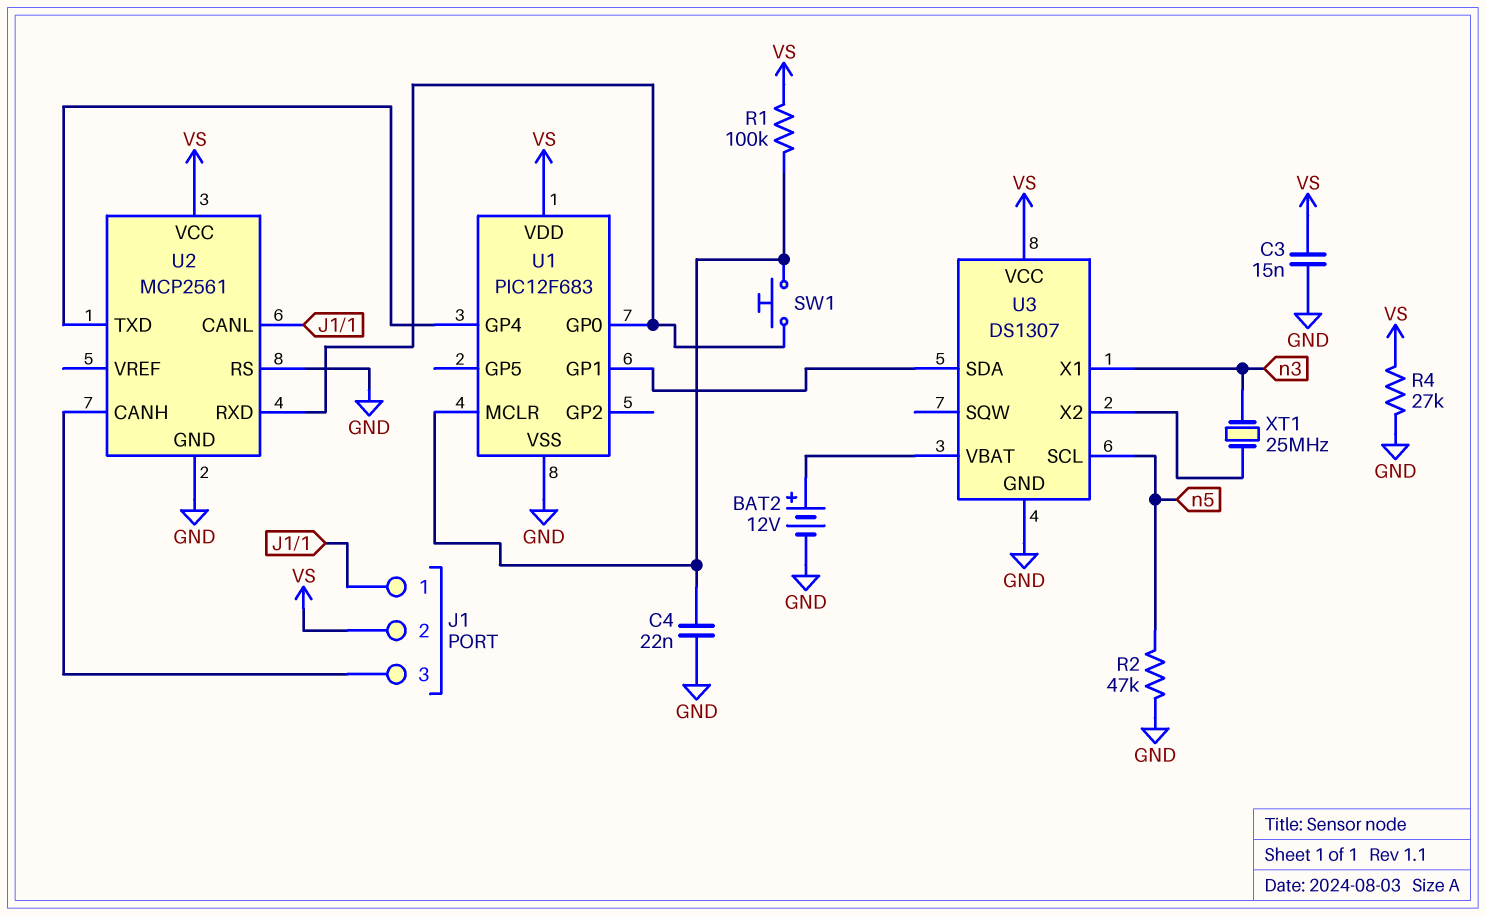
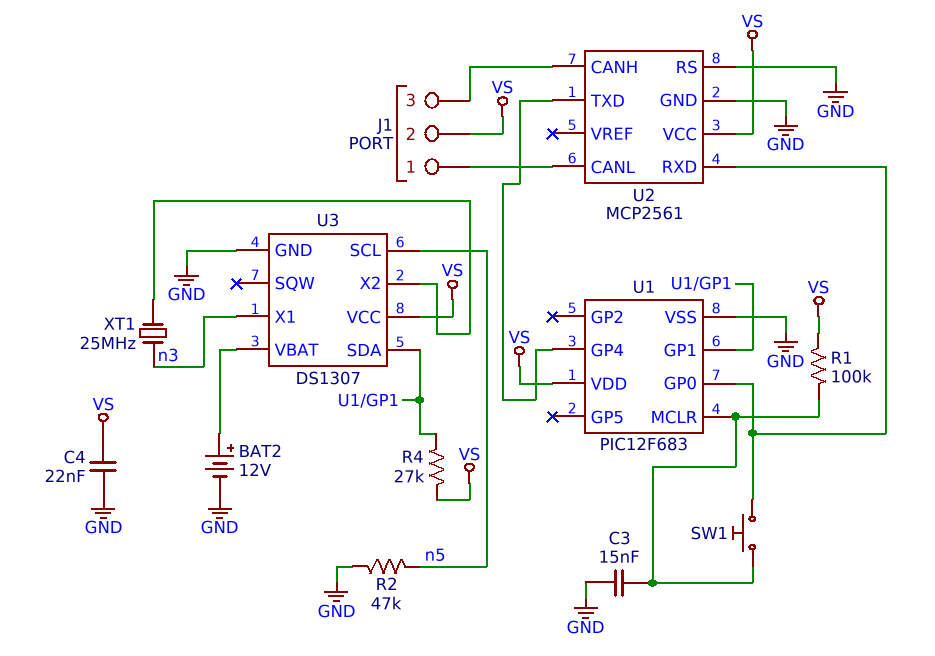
C3: 15nF (GND, VS) -> 15nF (GND, U1/MCLR)
C4: 22nF (GND, U1/MCLR) -> 22nF (GND, VS)
R4: 27k (GND, VS) -> 27k (U1/GP1, VS)

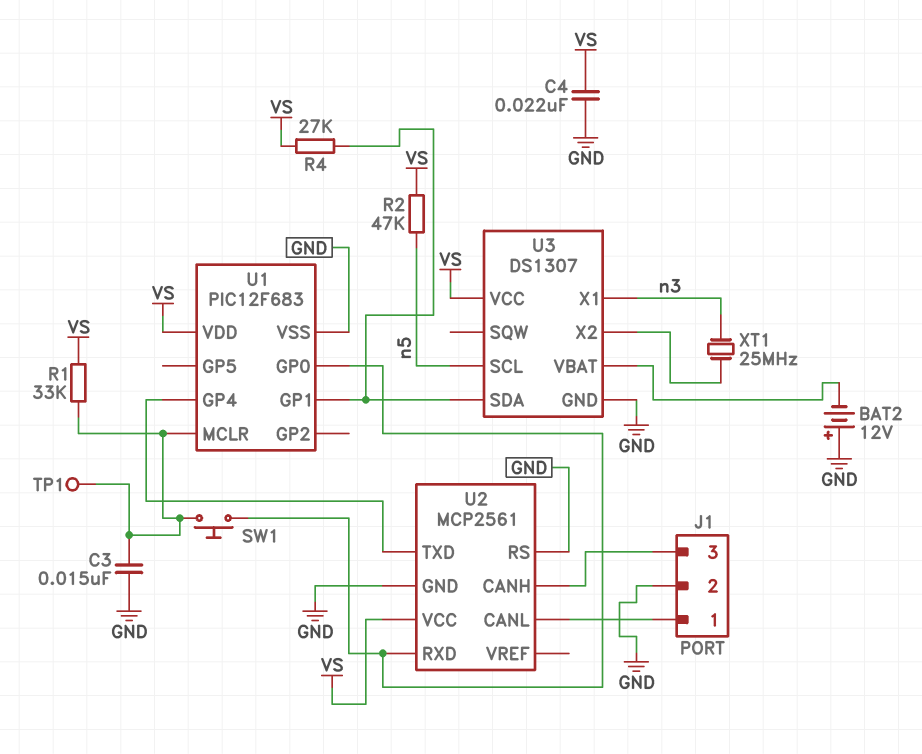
BAT2: 12V (plus U3/VBAT, minus GND) -> 12V (plus GND, minus U3/VBAT)
J1 pin 2: VS -> GND
R1: 100k (U1/MCLR, VS) -> 33k (U1/MCLR, VS)
R2: 47k (GND, n5) -> 47k (VS, n5)
TP1: none -> test point (U1/MCLR)

